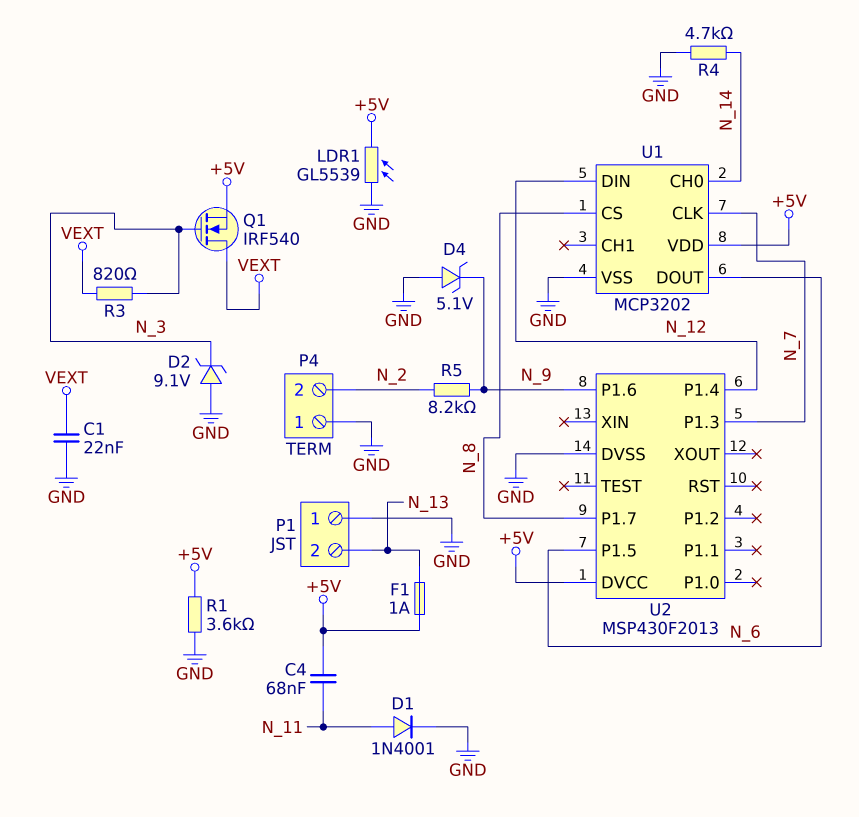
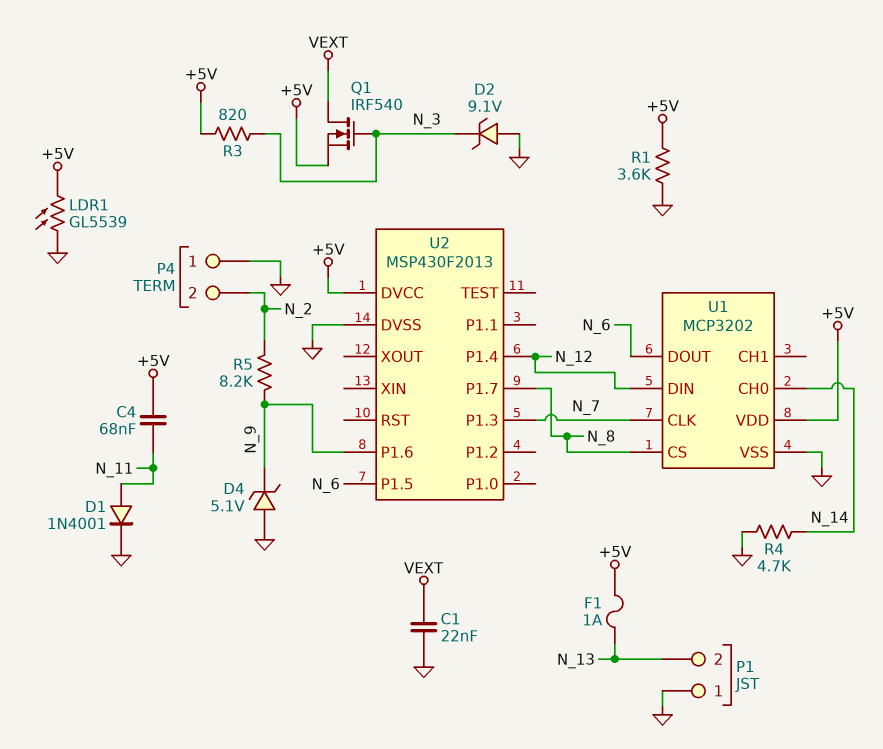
R3: 820 (N_3, VEXT) -> 820 (+5V, N_3)

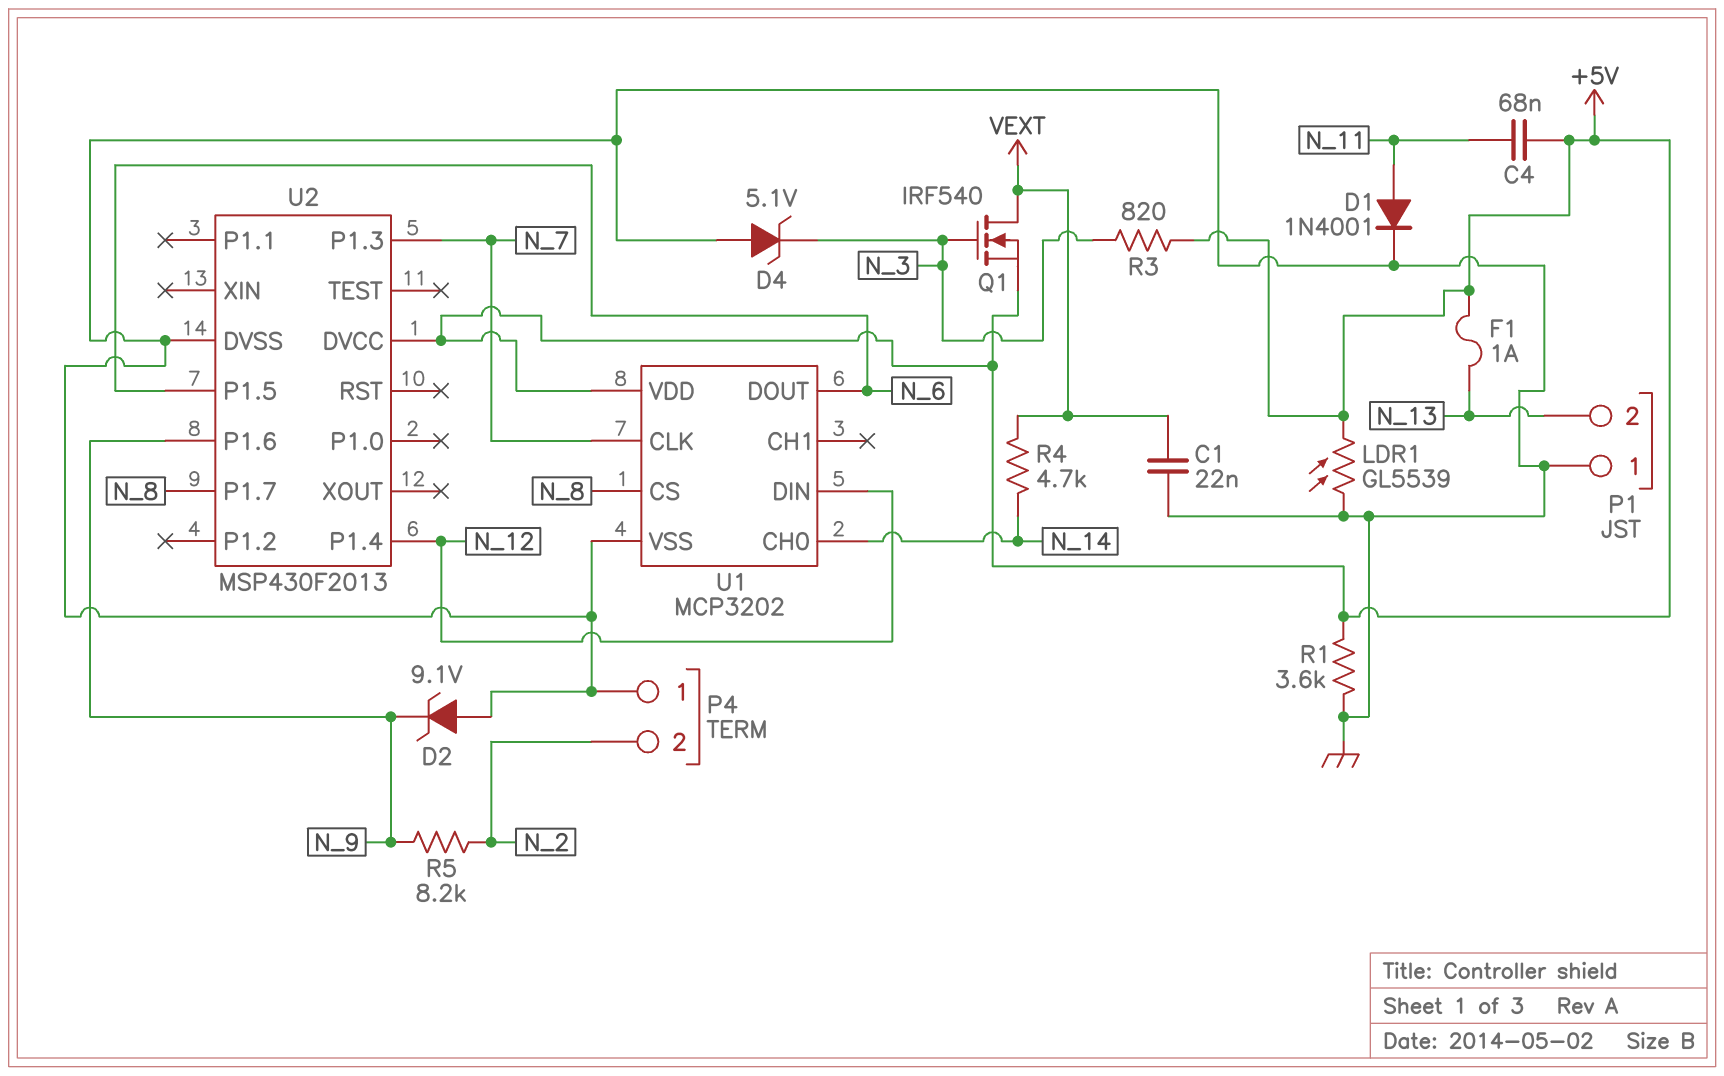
D2: zener 9.1V (A GND, K N_3) -> zener 9.1V (A GND, K N_9)
D4: zener 5.1V (A GND, K N_9) -> zener 5.1V (A GND, K N_3)
R4: 4.7k (GND, N_14) -> 4.7k (N_14, VEXT)

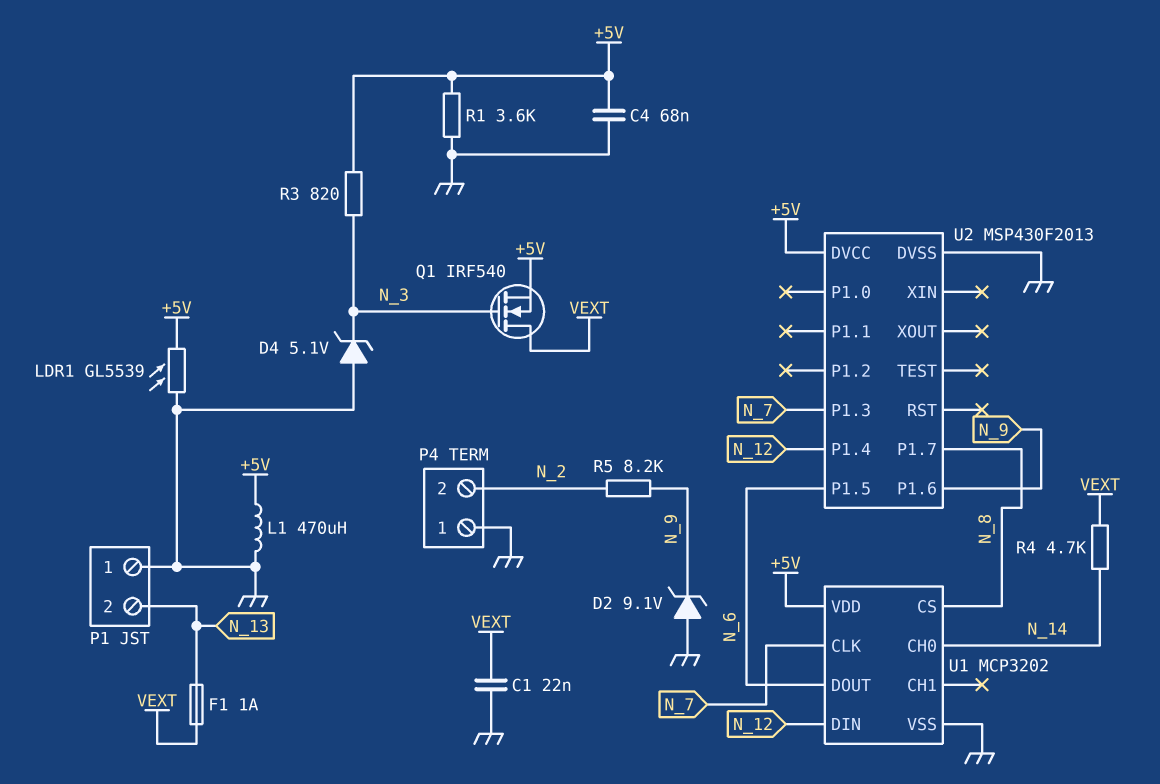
C4: 68nF (+5V, N_11) -> 68nF (+5V, GND)
D1: diode 1N4001 (A N_11, K GND) -> none
F1: 1A (+5V, N_13) -> 1A (N_13, VEXT)
L1: none -> 470uH (+5V, GND)

